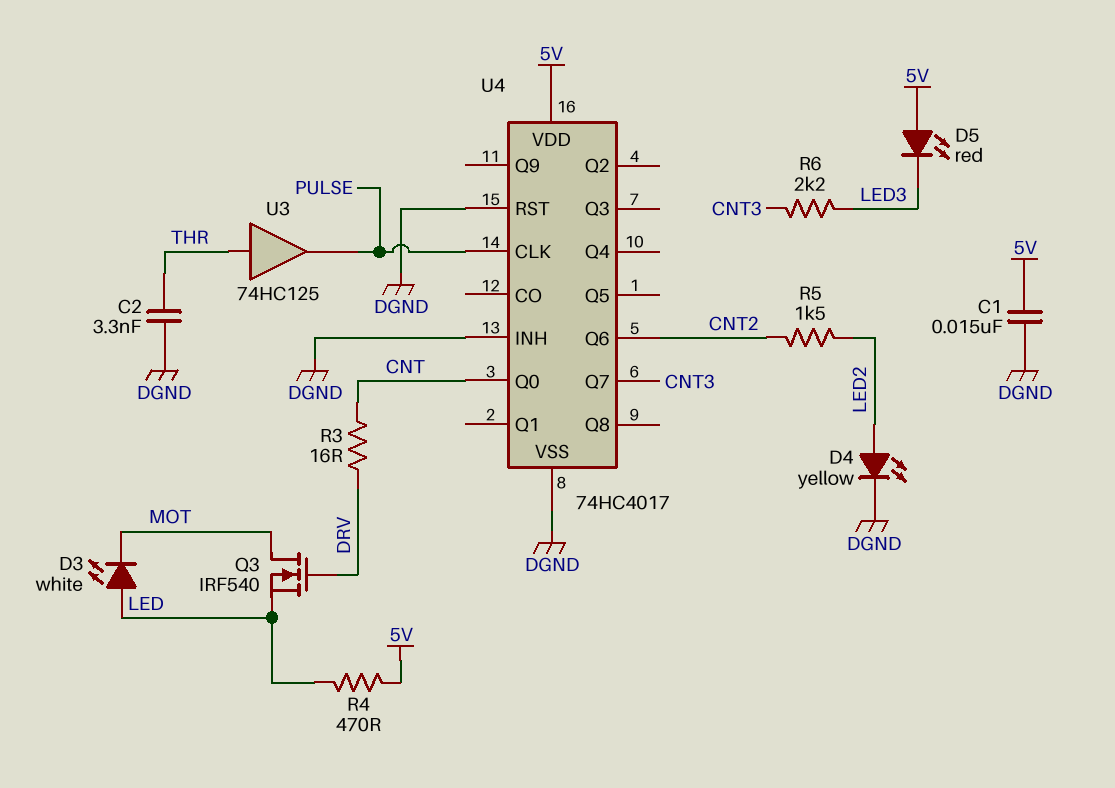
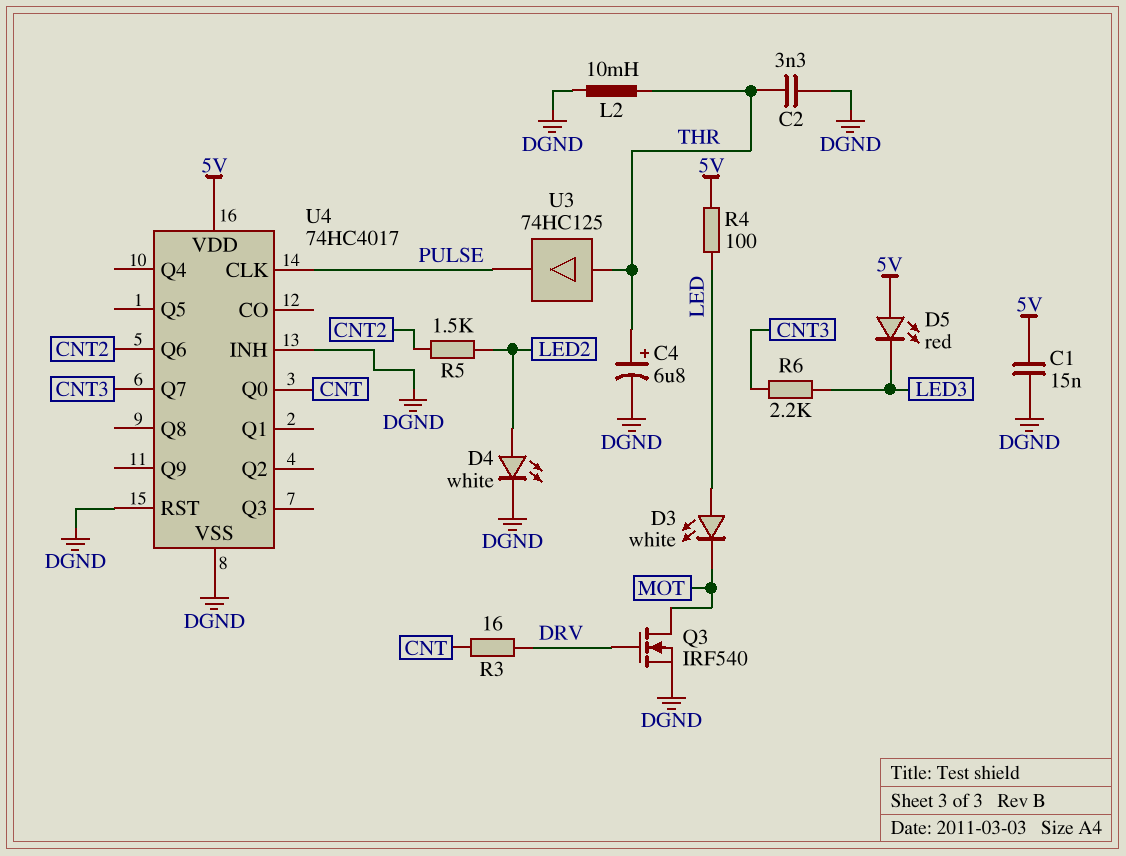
C4: none -> 6.8uF (plus THR, minus DGND)
D4: LED yellow (A LED2, K DGND) -> LED white (A LED2, K DGND)
L2: none -> 10mH (DGND, THR)
Q3: NMOS IRF540 (G DRV, D MOT, S LED) -> NMOS IRF540 (G DRV, D MOT, S DGND)
R4: 470 (5V, LED) -> 100 (5V, LED)

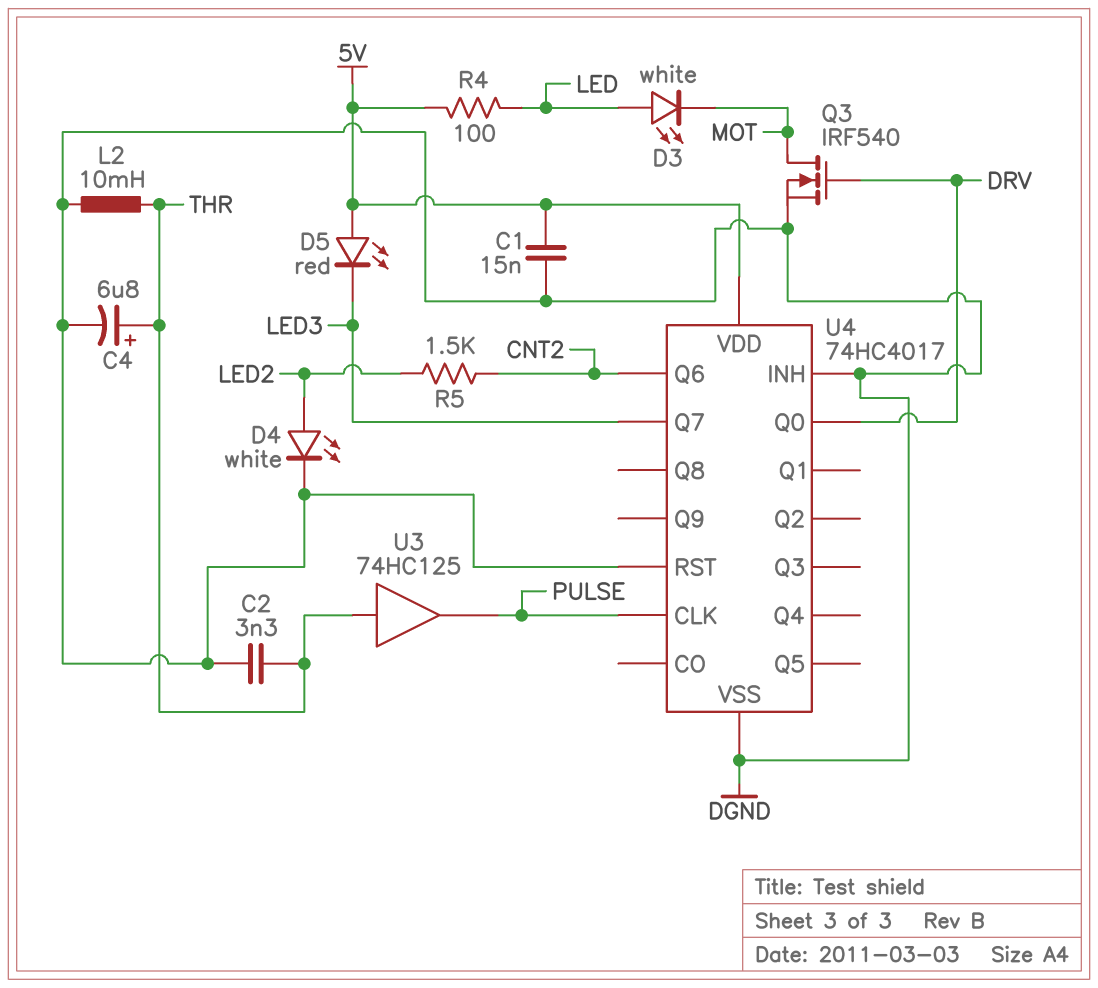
R3: 16 (CNT, DRV) -> none
R6: 2.2k (CNT3, LED3) -> none
U4 pin Q0: CNT -> DRV
U4 pin Q7: CNT3 -> LED3

